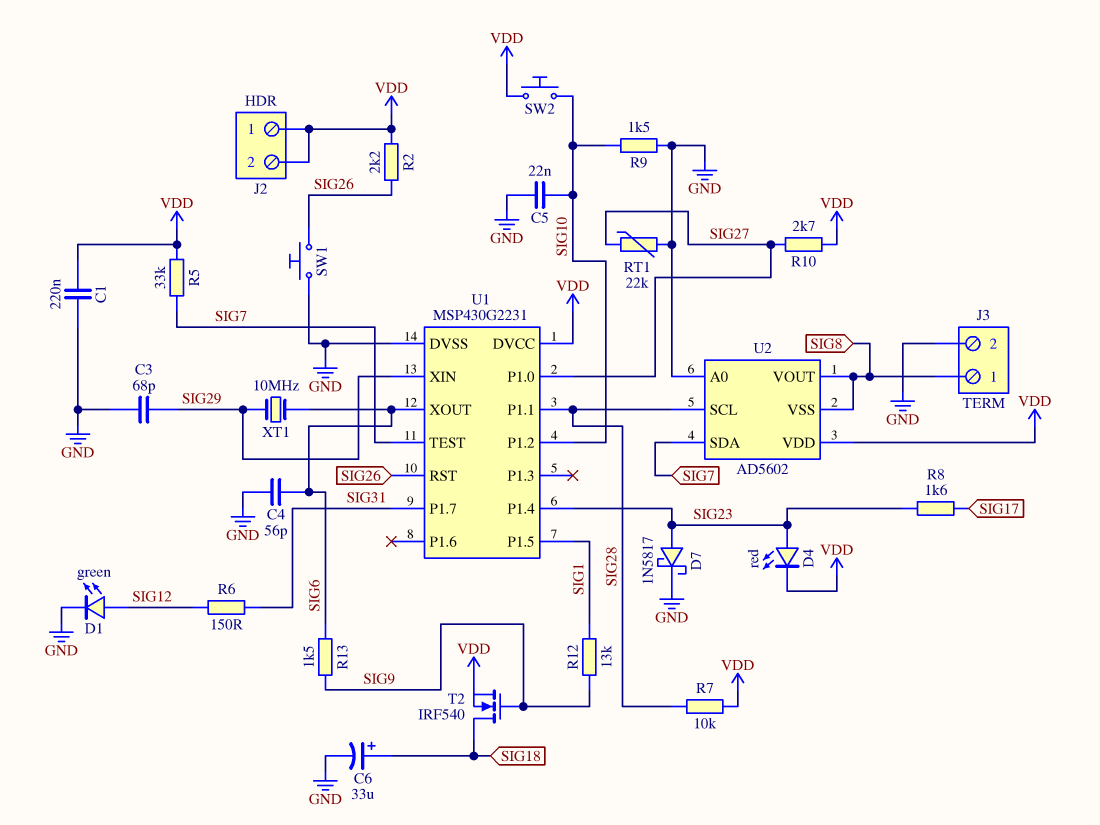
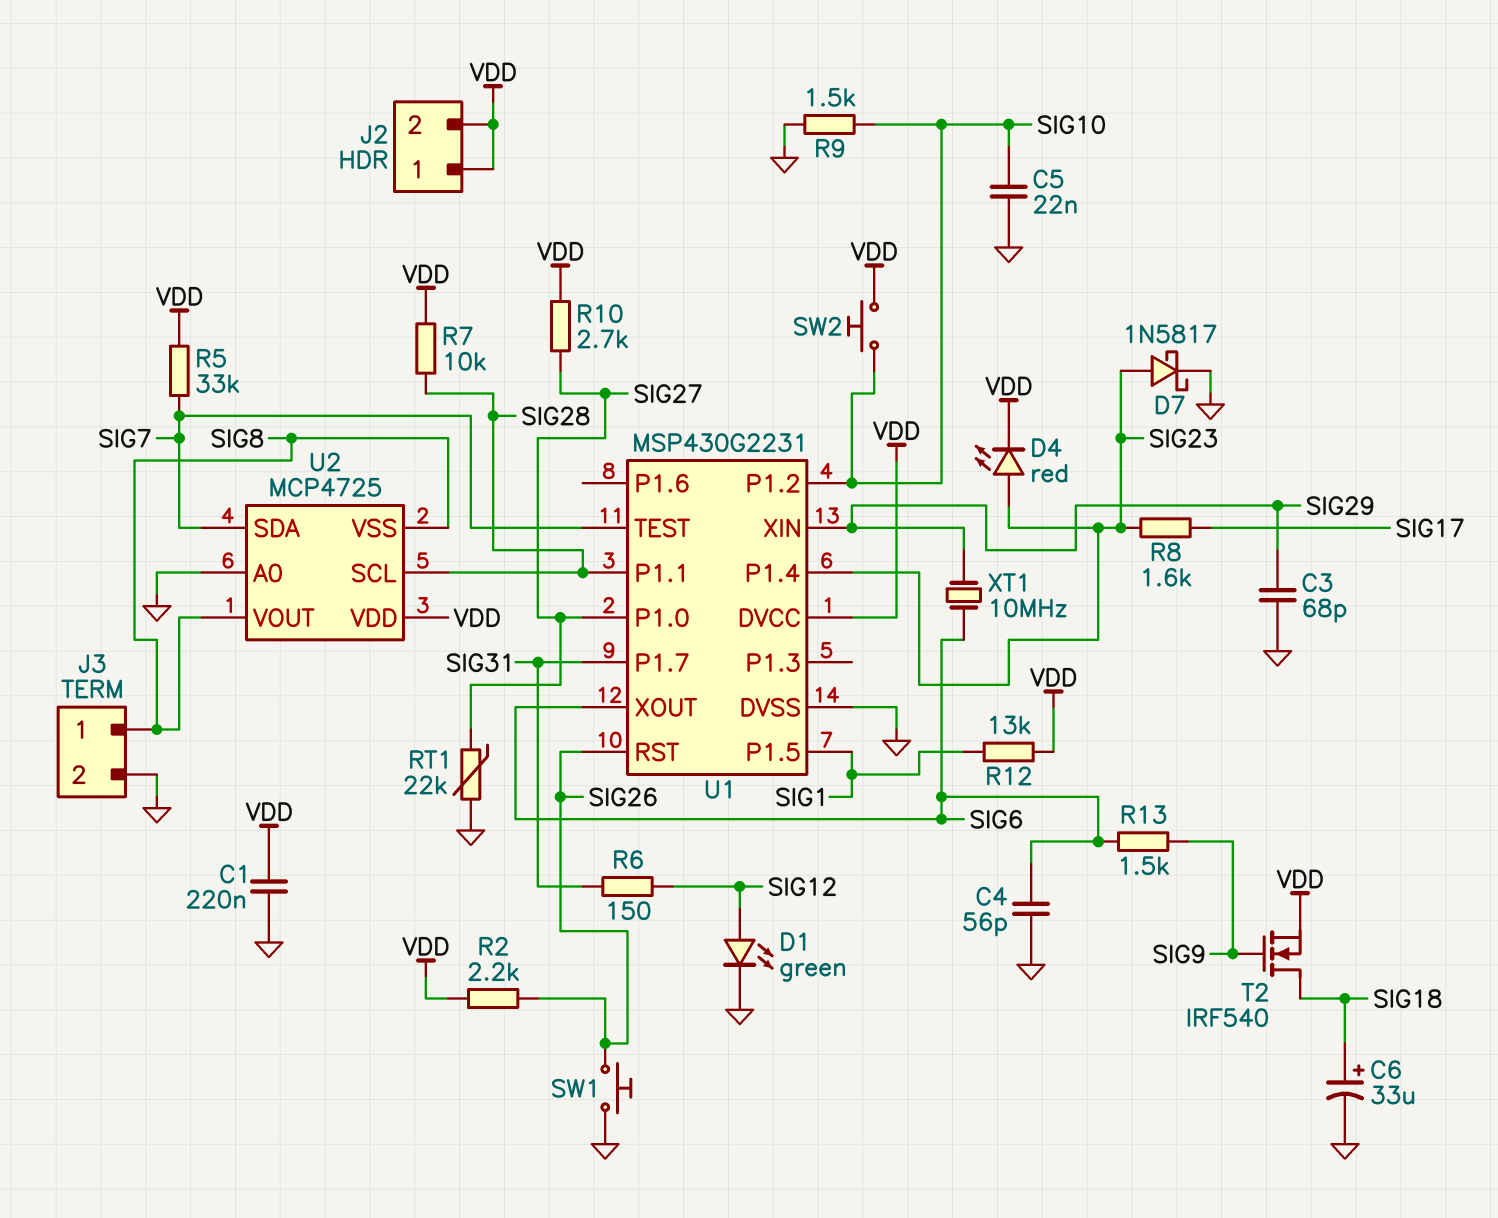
R12: 13k (SIG1, SIG9) -> 13k (SIG1, VDD)
U2: AD5602 -> MCP4725

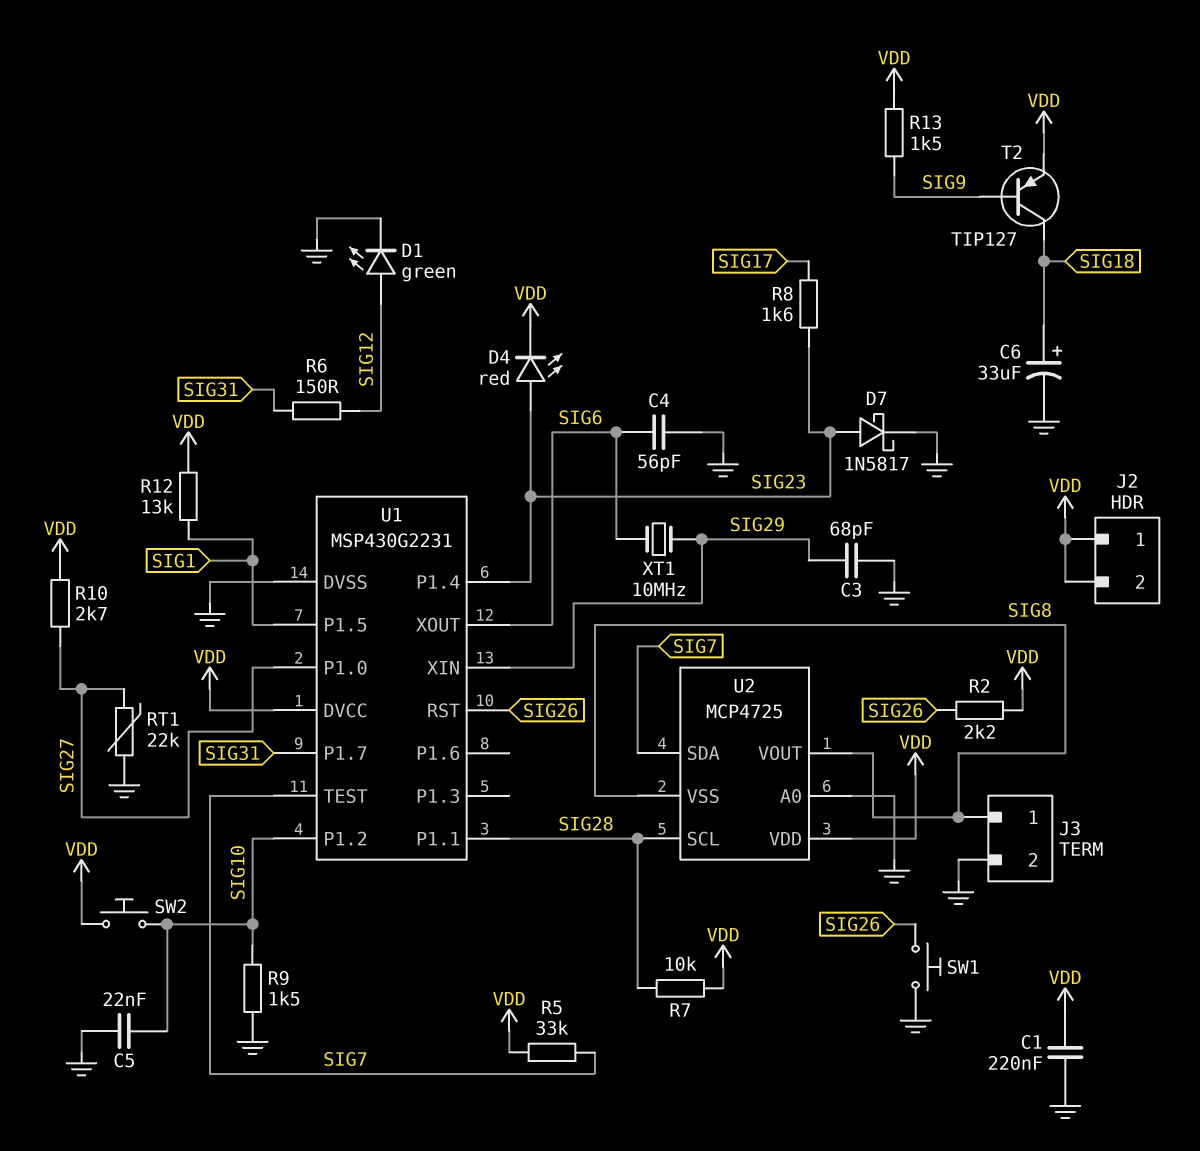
R13: 1.5k (SIG6, SIG9) -> 1.5k (SIG9, VDD)
T2: NMOS IRF540 (G SIG9, D SIG18, S VDD) -> PNP TIP127 (B SIG9, C SIG18, E VDD)

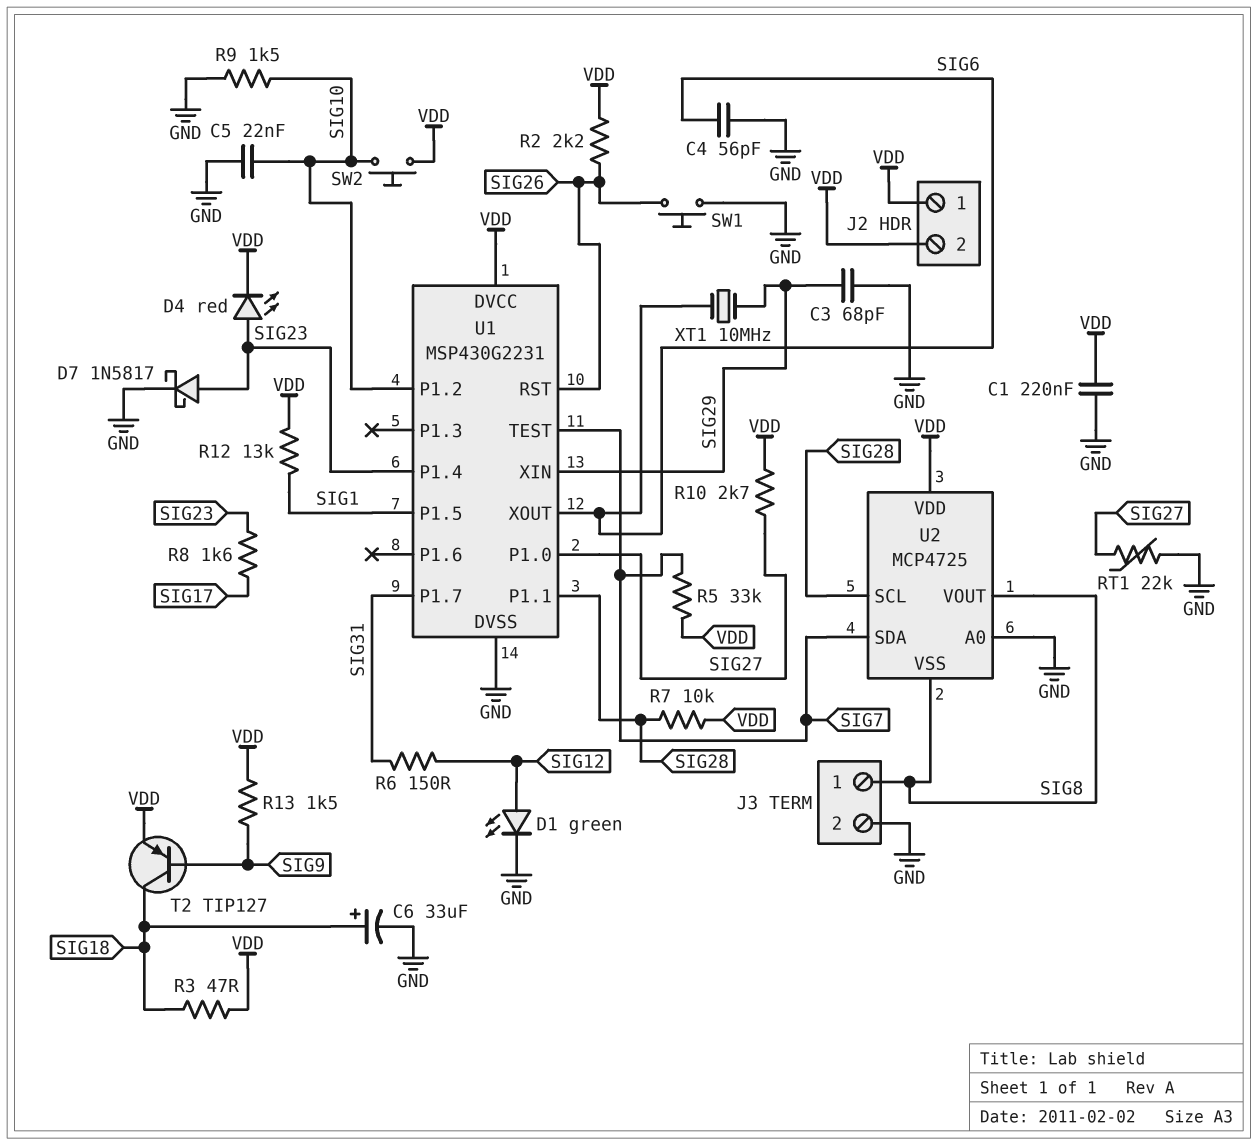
R3: none -> 47 (SIG18, VDD)

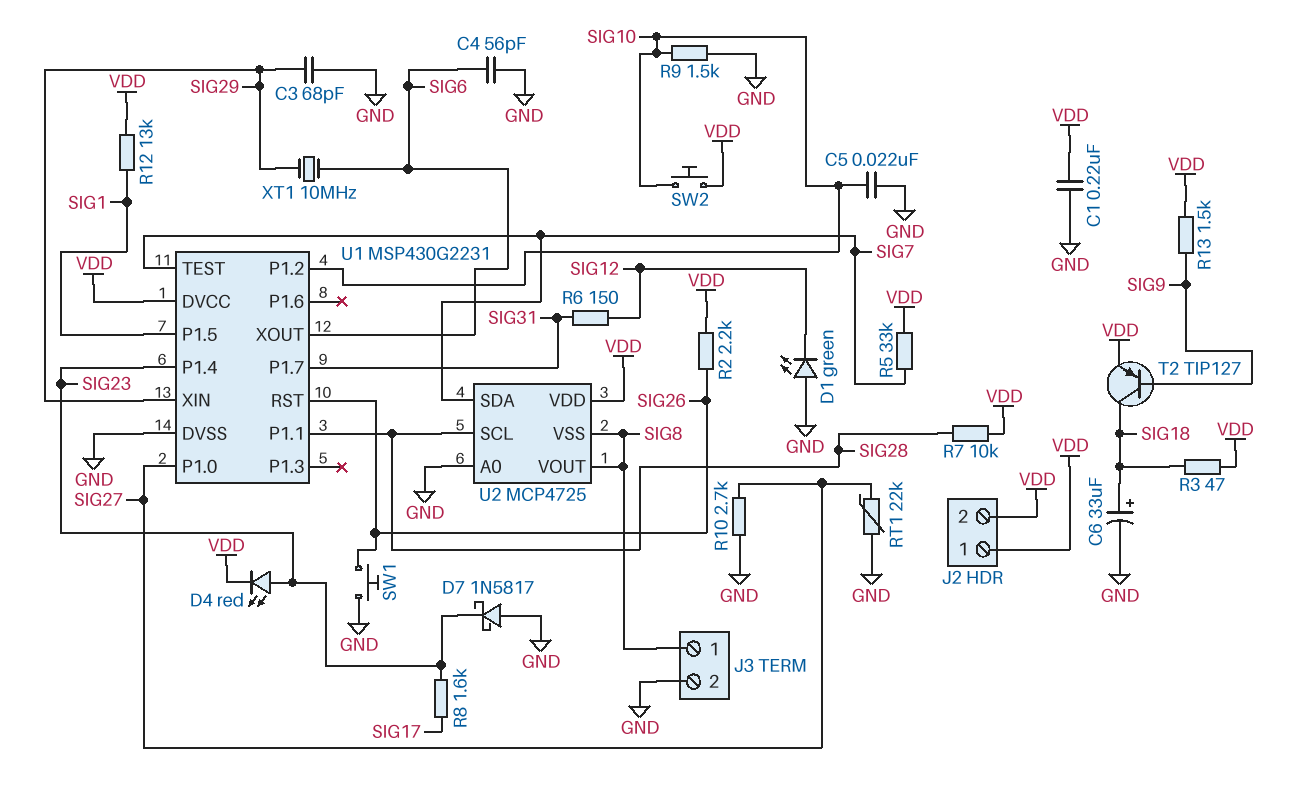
D1: LED green (A SIG12, K GND) -> LED green (A GND, K SIG12)
D7: schottky 1N5817 (A SIG23, K GND) -> schottky 1N5817 (A GND, K SIG23)
R10: 2.7k (SIG27, VDD) -> 2.7k (GND, SIG27)

